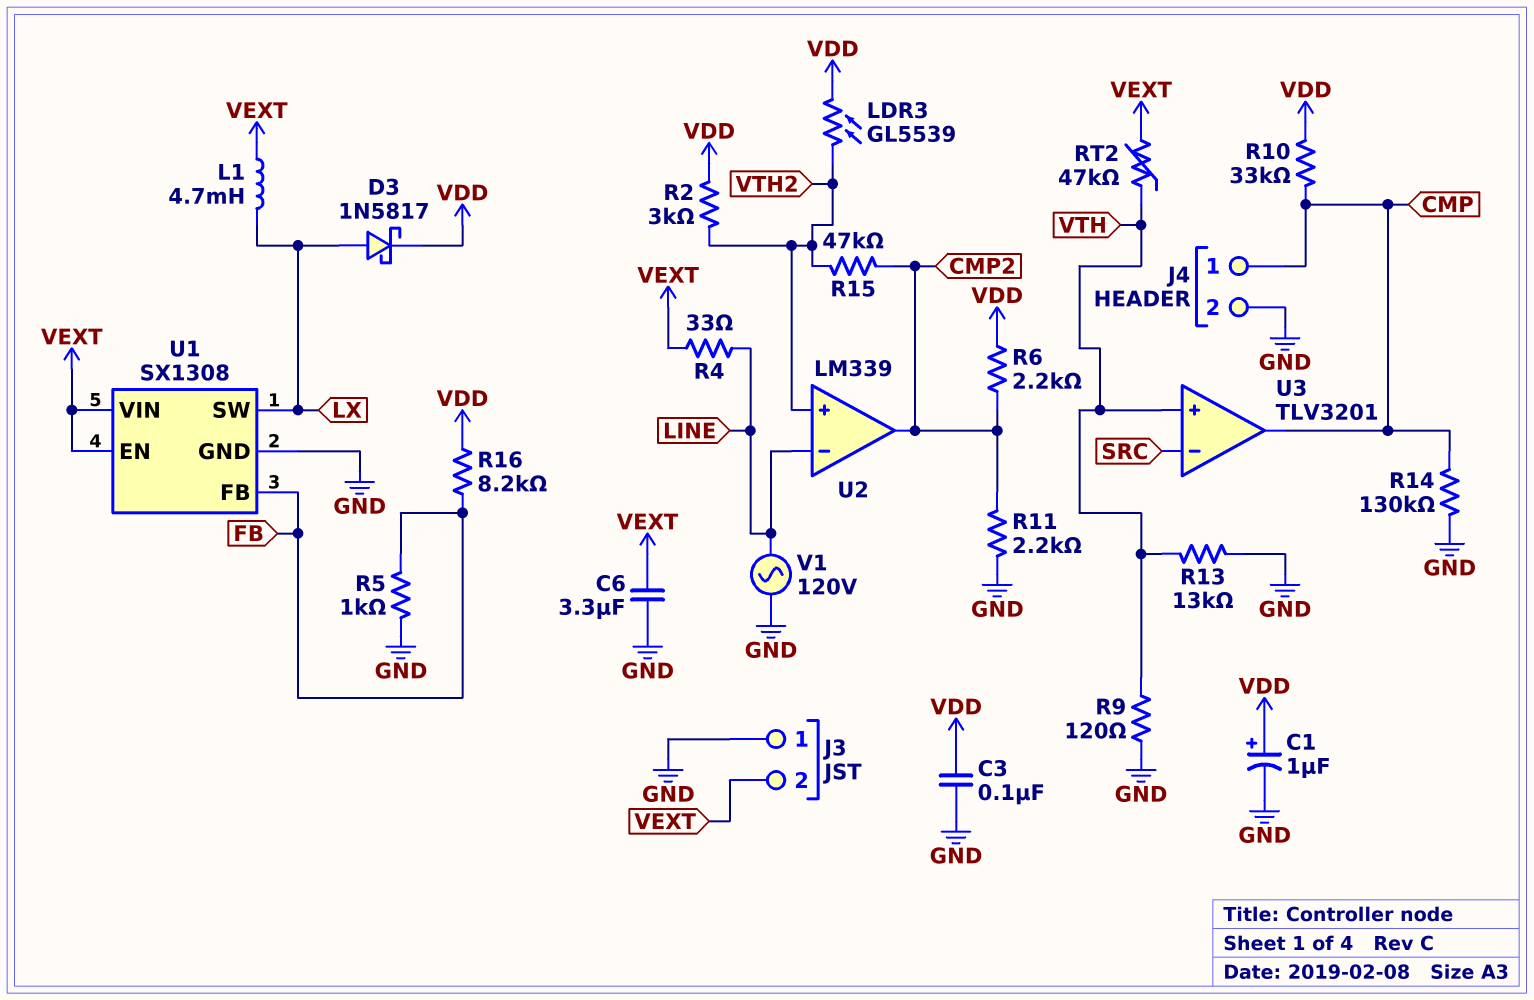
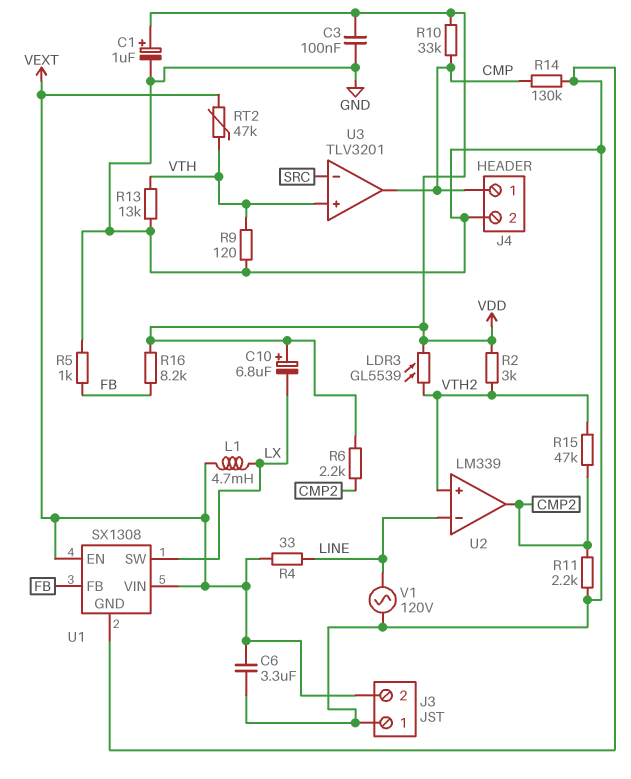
C10: none -> 6.8uF (plus VDD, minus LX)
D3: schottky 1N5817 (A LX, K VDD) -> none

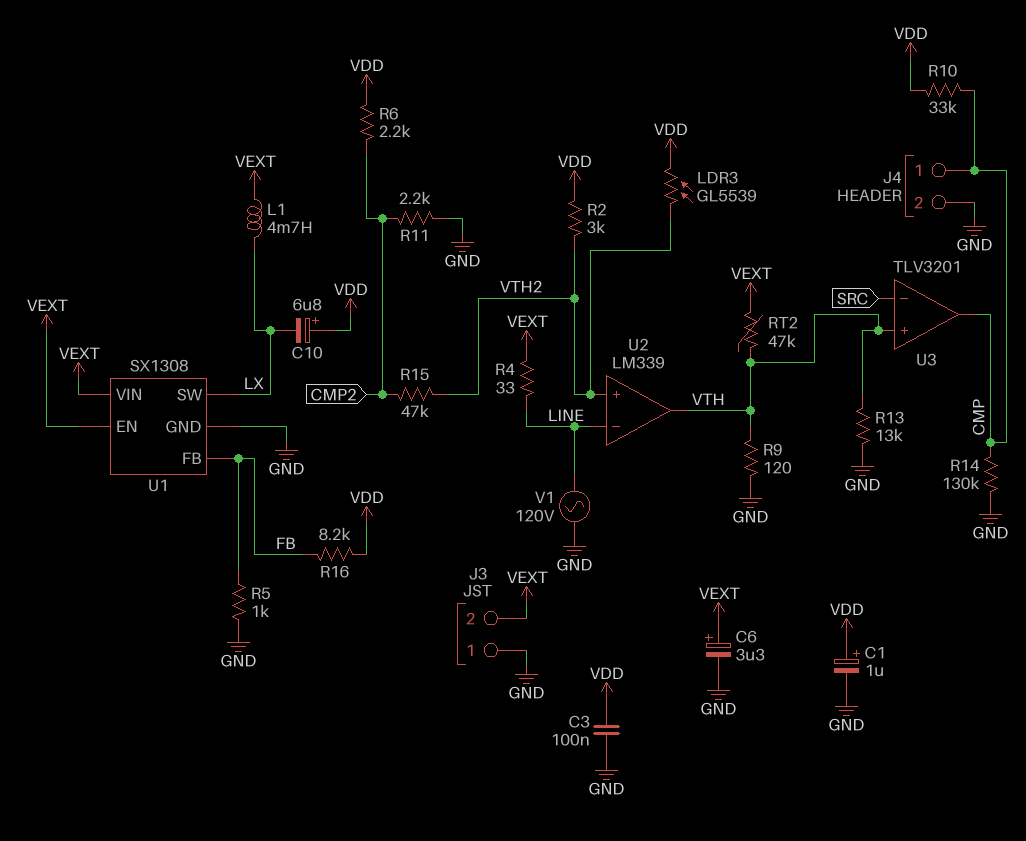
C6: 3.3uF (GND, VEXT) -> 3.3uF (plus VEXT, minus GND)
U2 pin out: CMP2 -> VTH

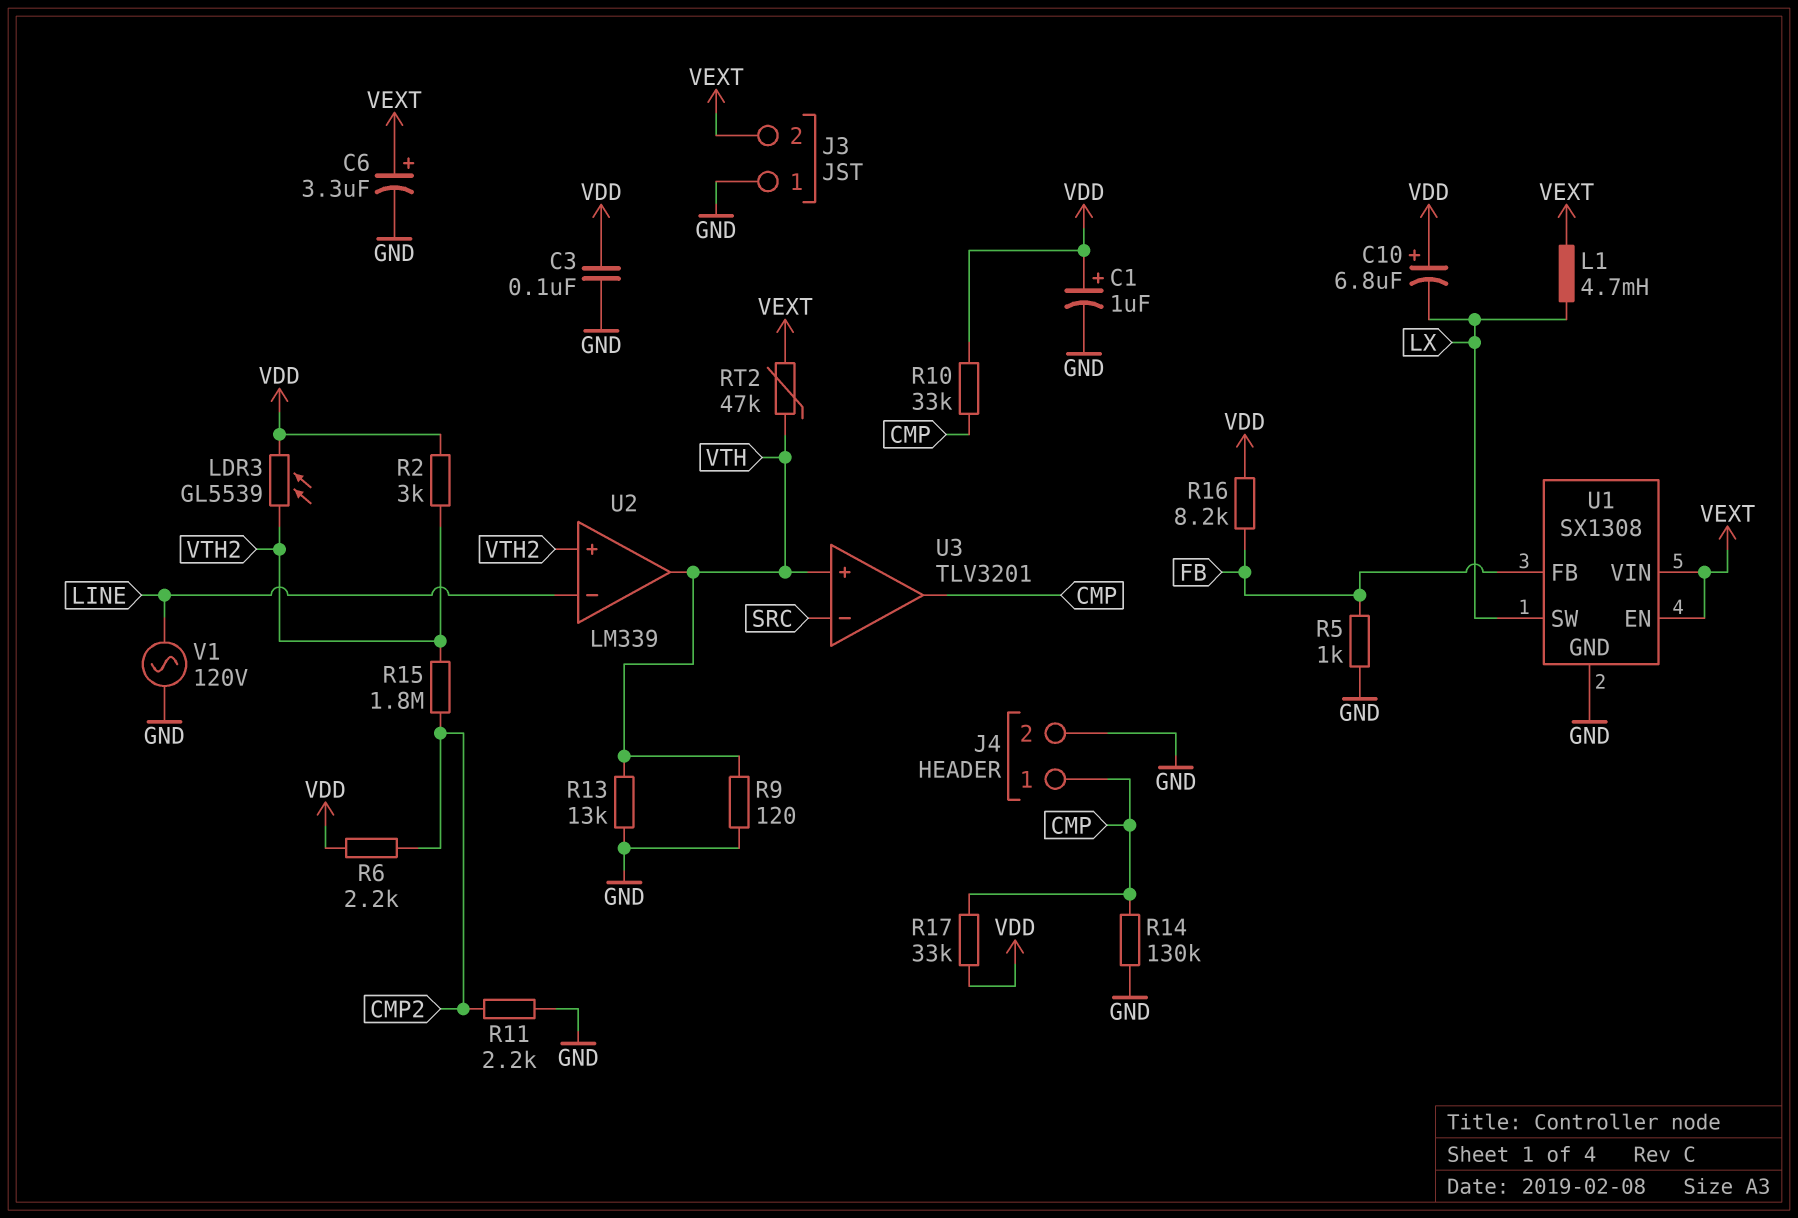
R4: 33 (LINE, VEXT) -> none
R15: 47k (CMP2, VTH2) -> 1.8M (CMP2, VTH2)
R17: none -> 33k (CMP, VDD)

